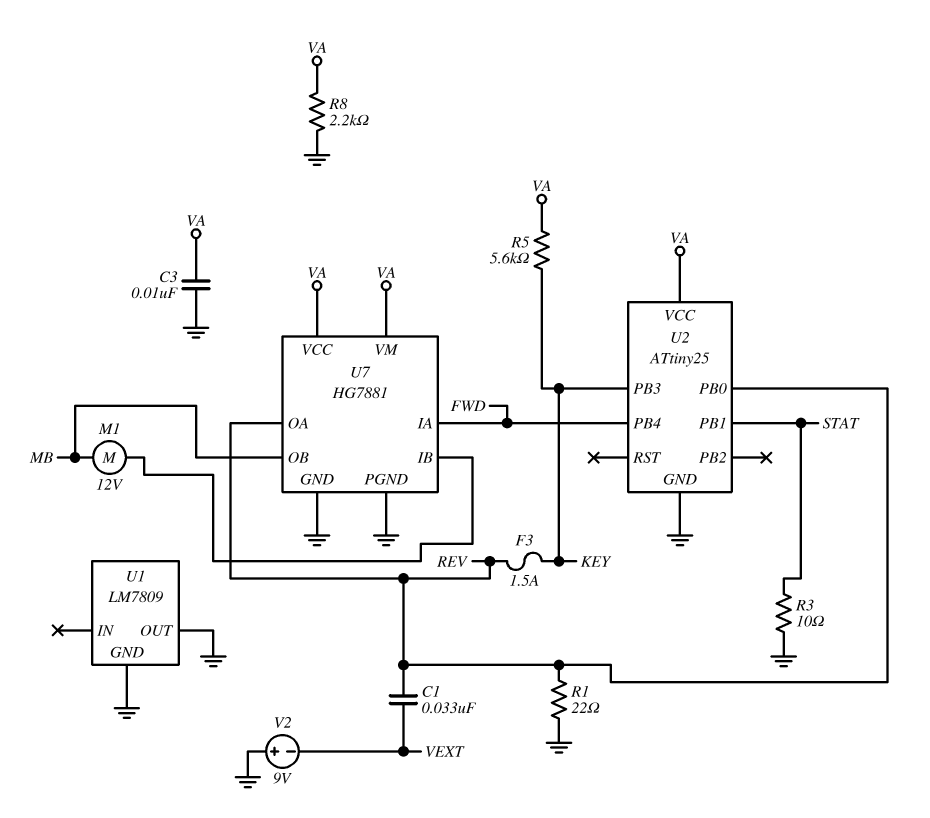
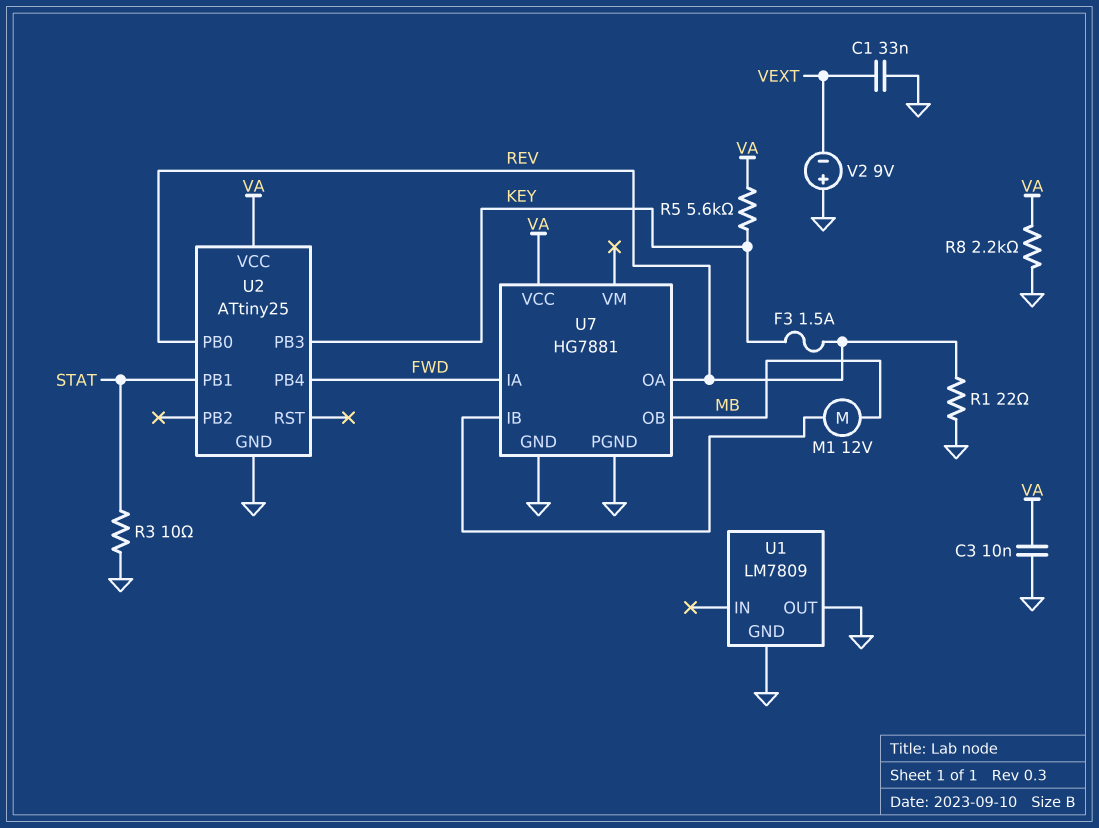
C1: 33nF (REV, VEXT) -> 33nF (GND, VEXT)
U7 pin VM: VA -> none

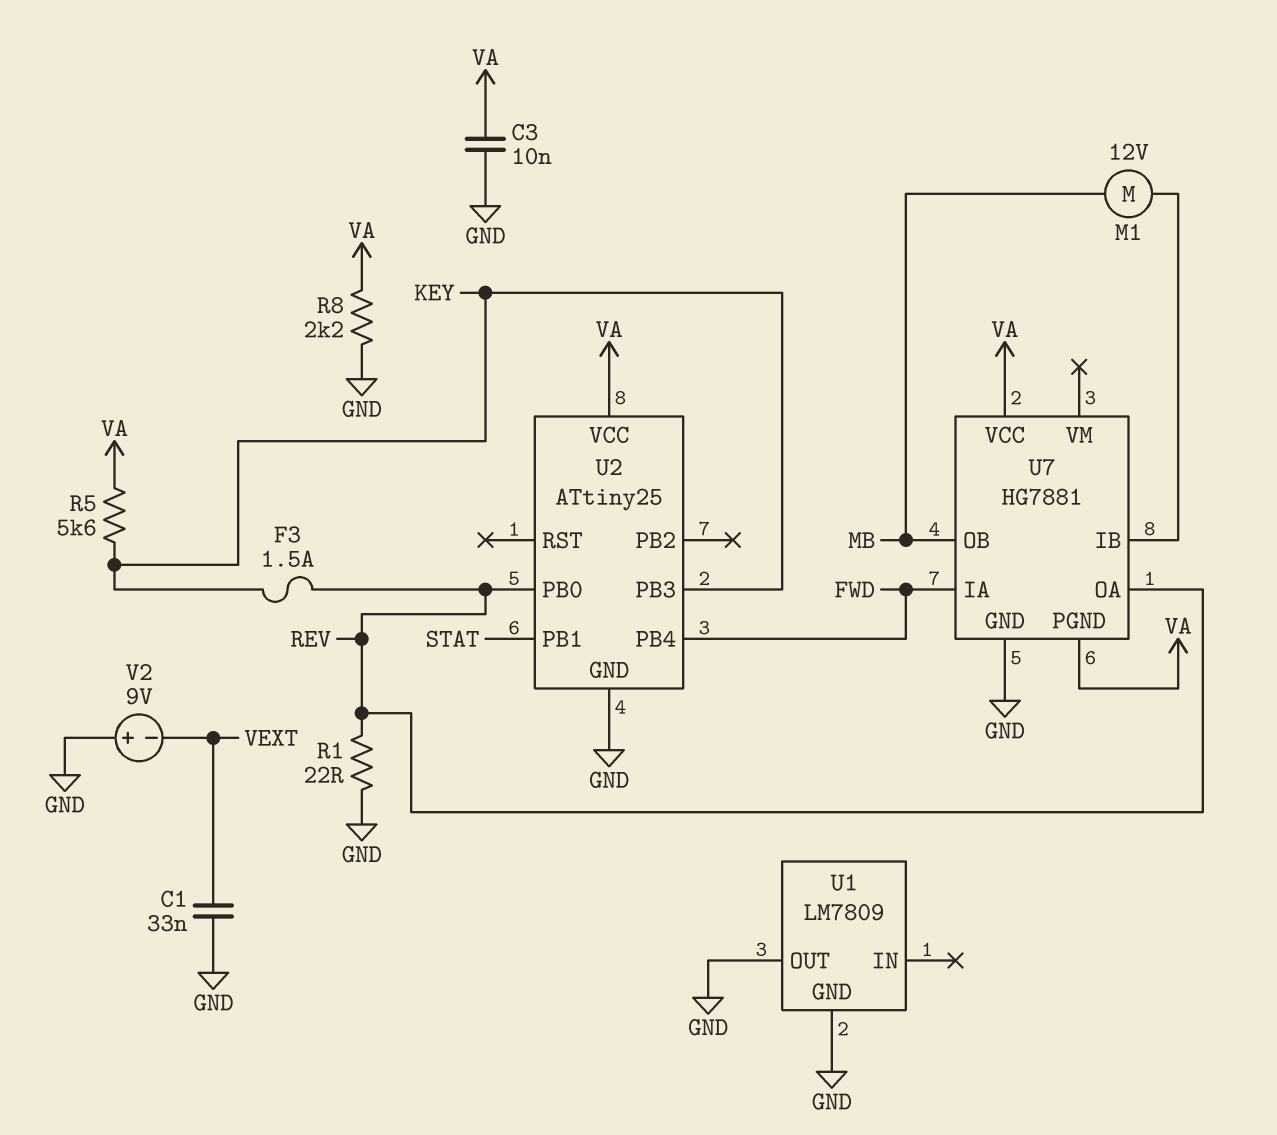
R3: 10 (GND, STAT) -> none
U7 pin PGND: GND -> VA

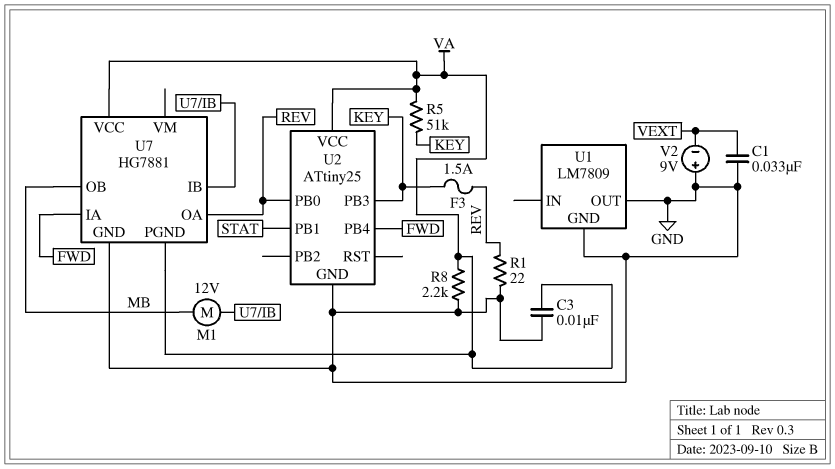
R5: 5.6k (KEY, VA) -> 51k (KEY, VA)

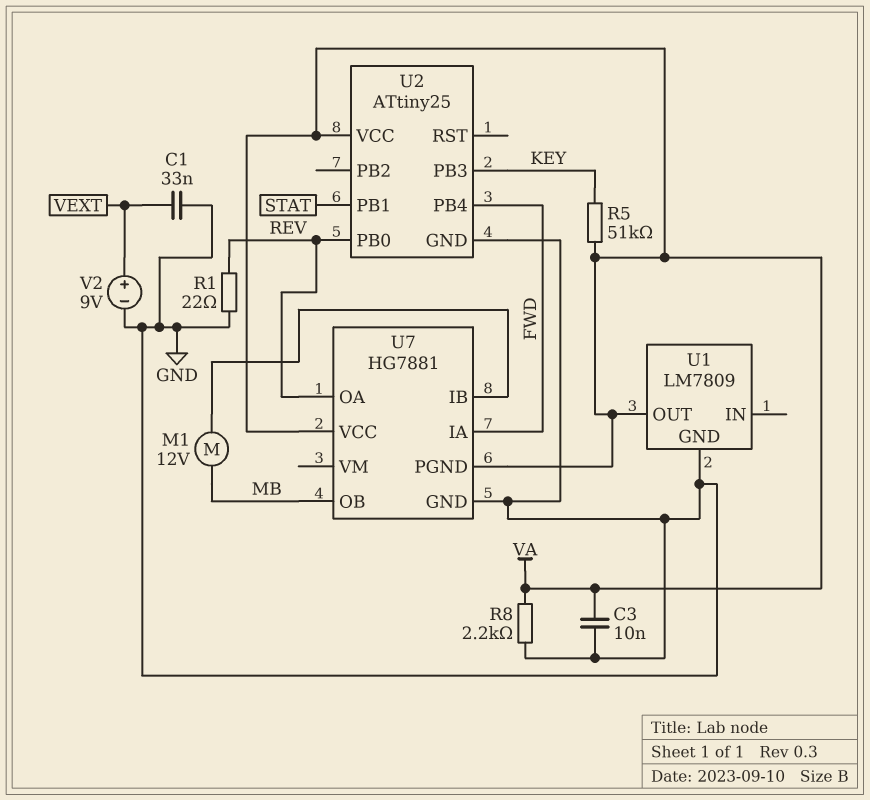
F3: 1.5A (KEY, REV) -> none
U1 pin OUT: GND -> VA
V2: 9V (plus GND, minus VEXT) -> 9V (plus VEXT, minus GND)

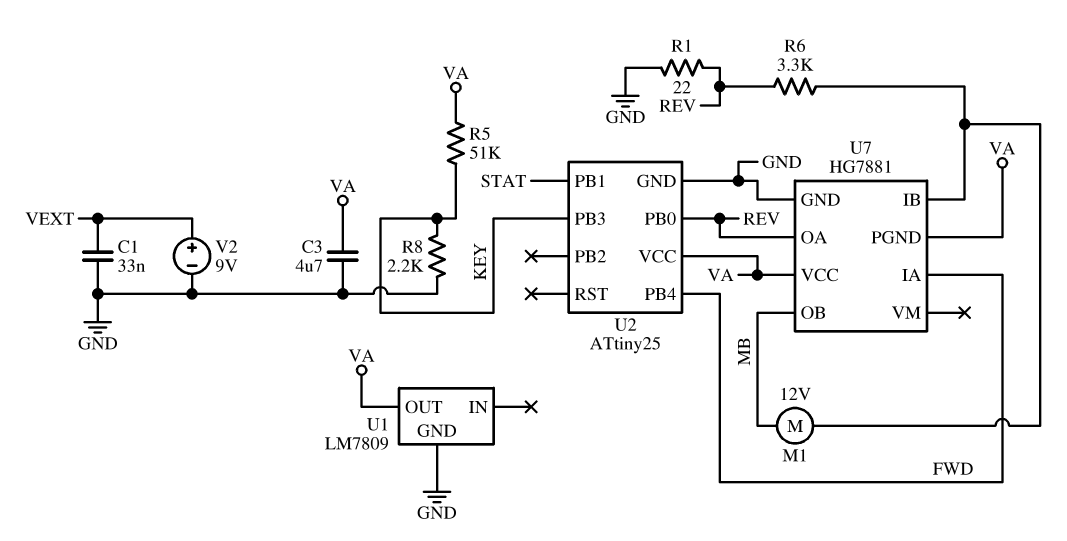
C3: 10nF (GND, VA) -> 4.7uF (GND, VA)
R6: none -> 3.3k (REV, U7/IB)
R8: 2.2k (GND, VA) -> 2.2k (GND, KEY)

